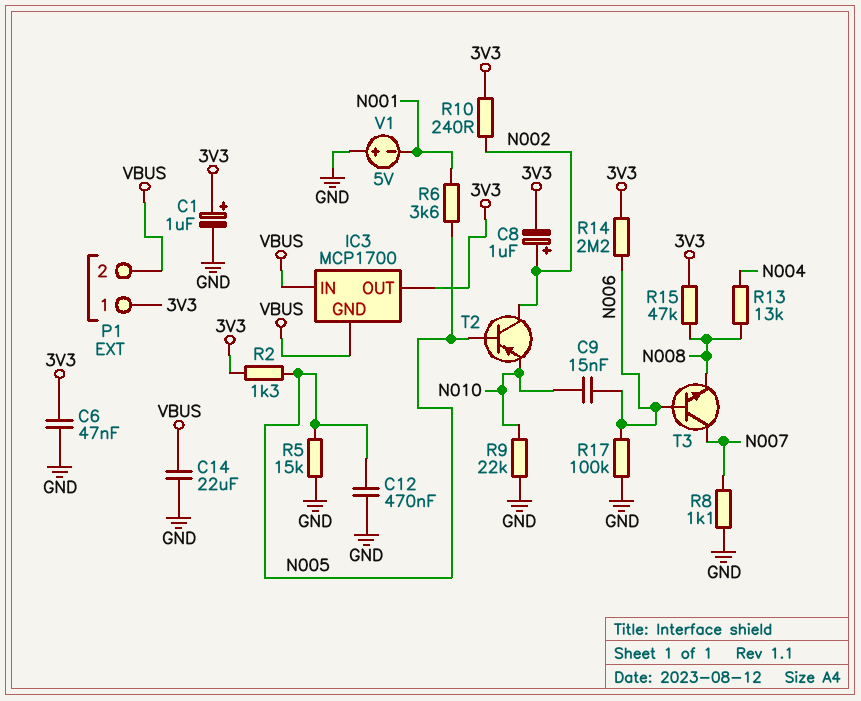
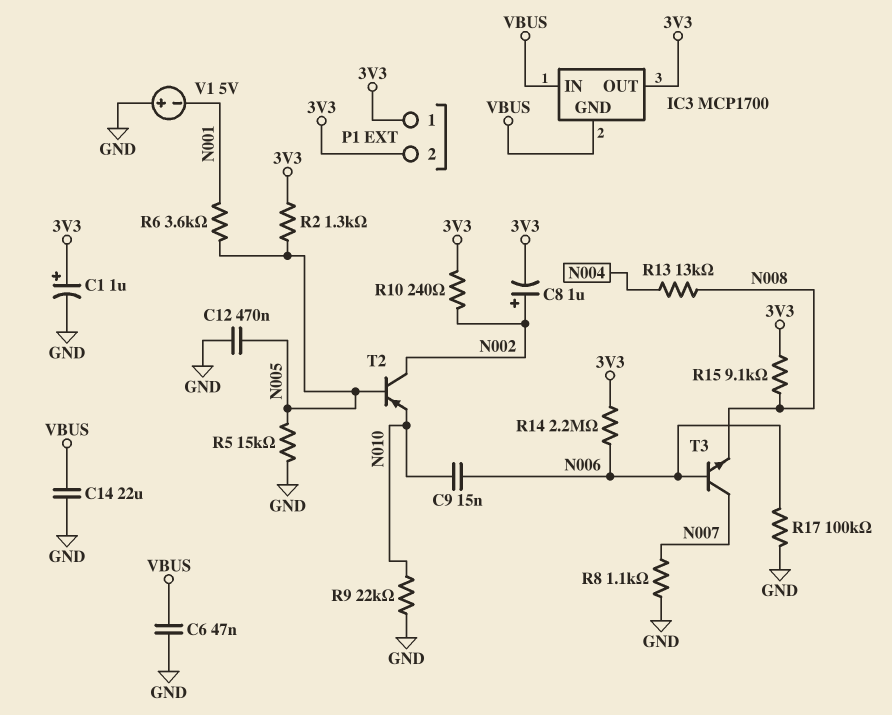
C6: 47nF (3V3, GND) -> 47nF (GND, VBUS)
P1 pin 2: VBUS -> 3V3
R15: 47k (3V3, N008) -> 9.1k (3V3, N008)

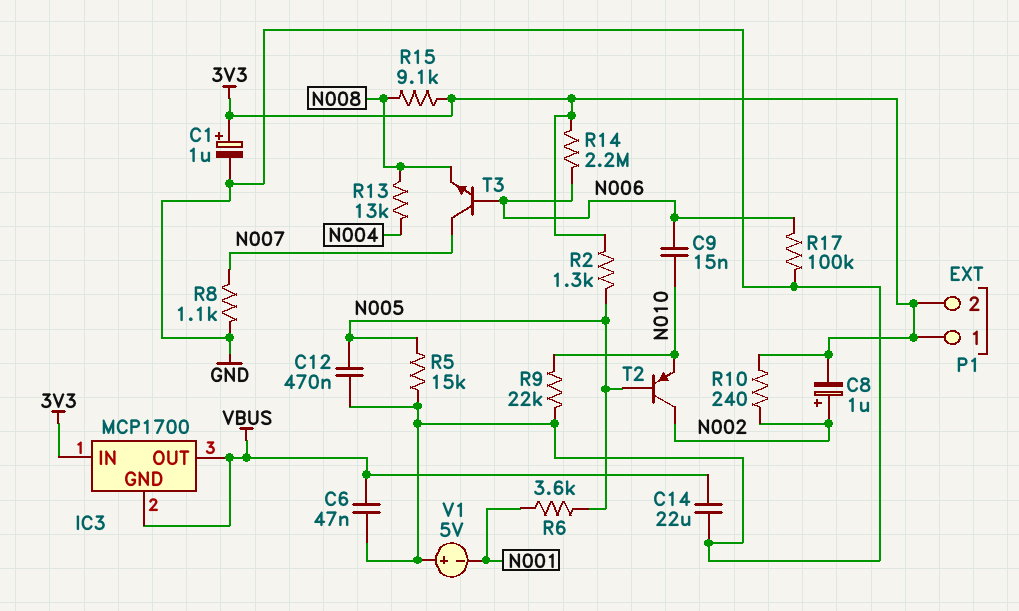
IC3 pin IN: VBUS -> 3V3
IC3 pin OUT: 3V3 -> VBUS

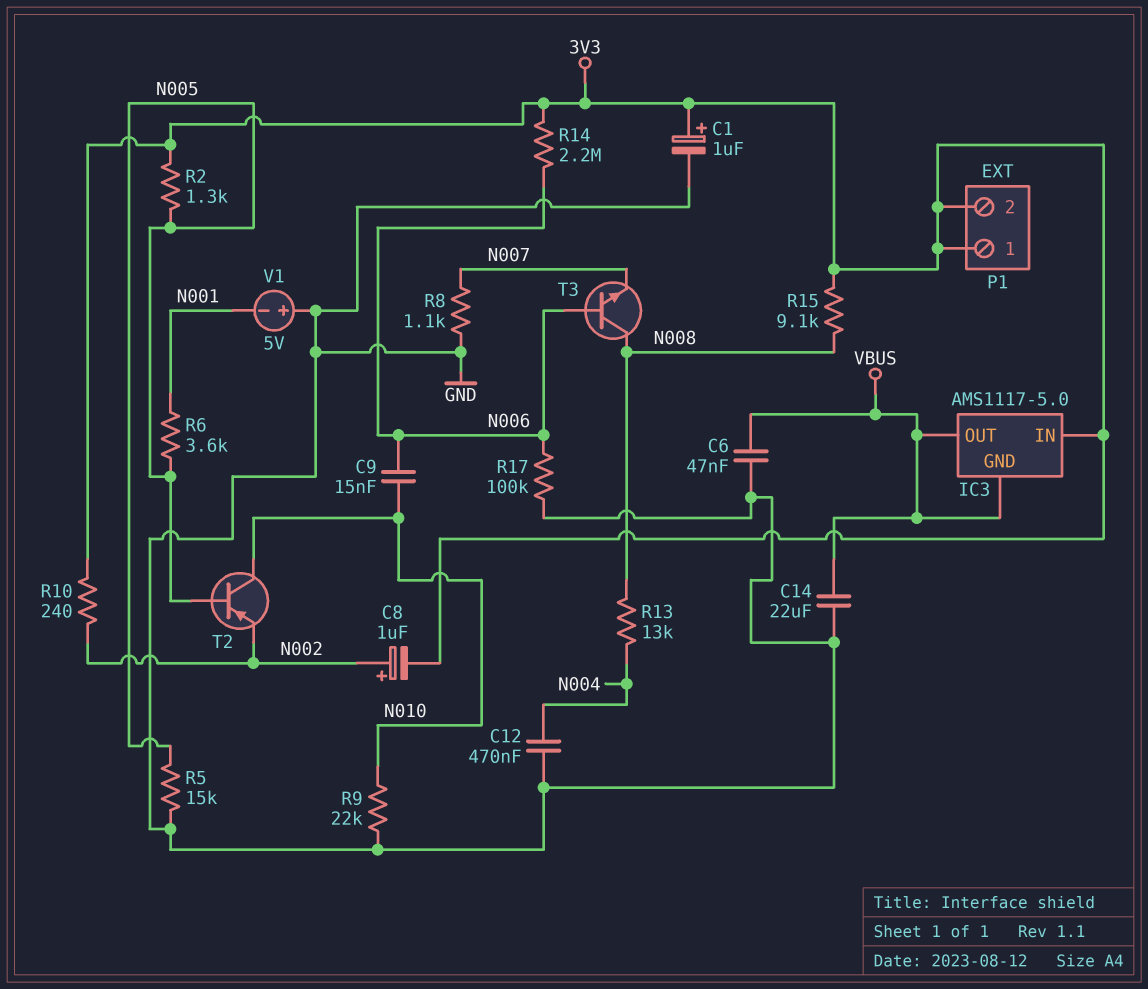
C12: 470nF (GND, N005) -> 470nF (GND, N004)
IC3: MCP1700 -> AMS1117-5.0
T2: PNP (B N005, C N002, E N010) -> PNP (B N005, C N010, E N002)
T3: NPN (B N006, C N007, E N008) -> NPN (B N006, C N008, E N007)

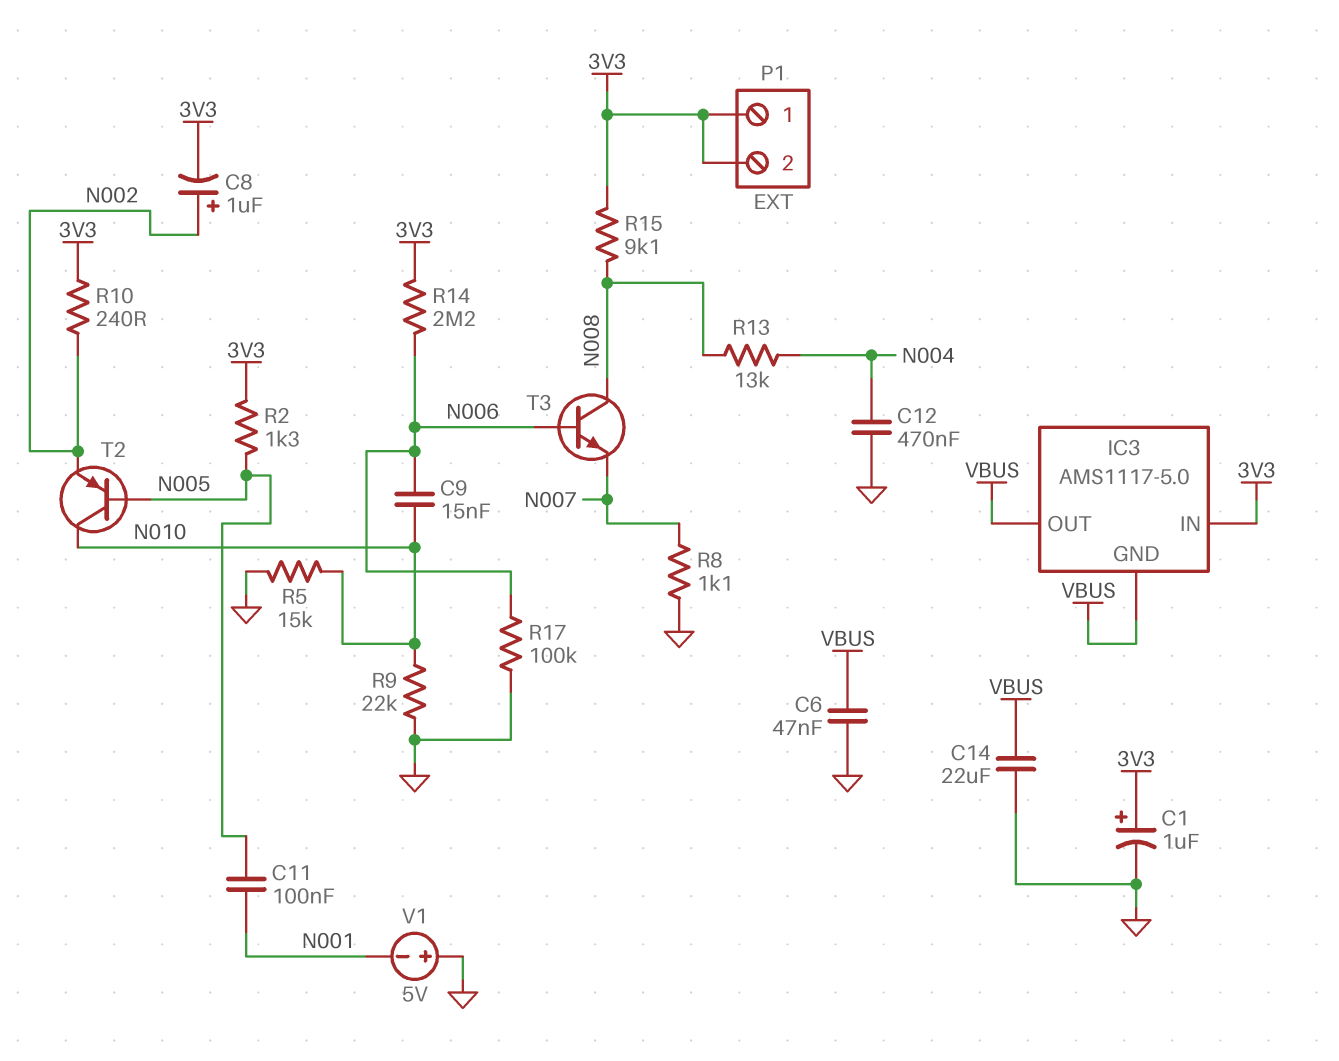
C11: none -> 100nF (N001, N005)
R5: 15k (GND, N005) -> 15k (GND, N010)
R6: 3.6k (N001, N005) -> none

